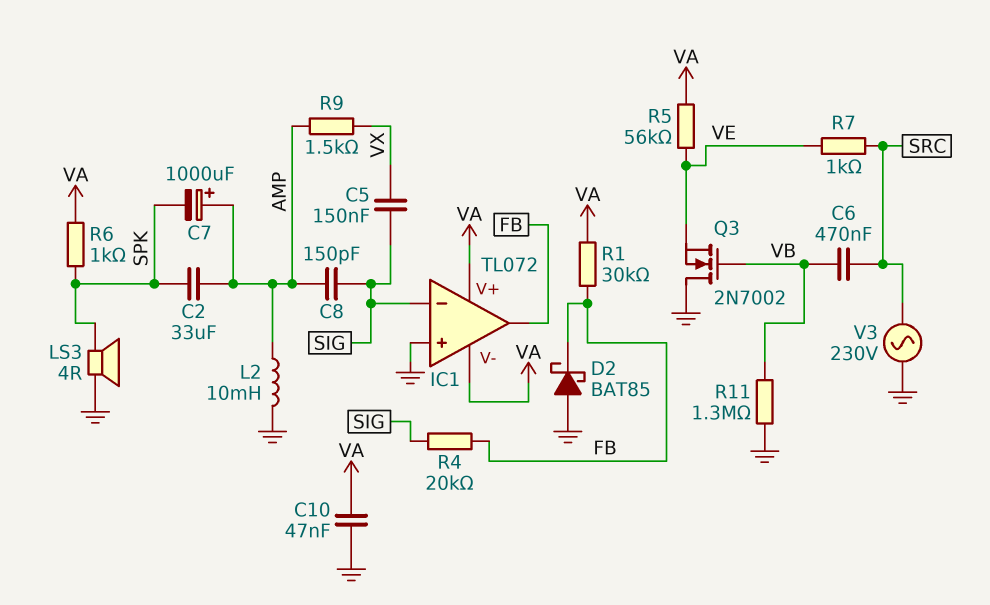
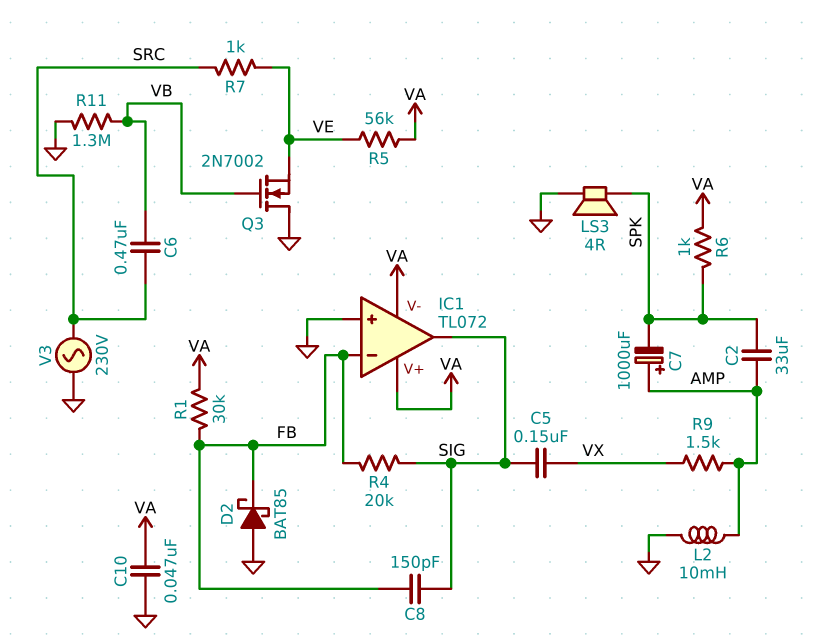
C8: 150pF (AMP, SIG) -> 150pF (FB, SIG)
IC1 pin in-: SIG -> FB
IC1 pin out: FB -> SIG

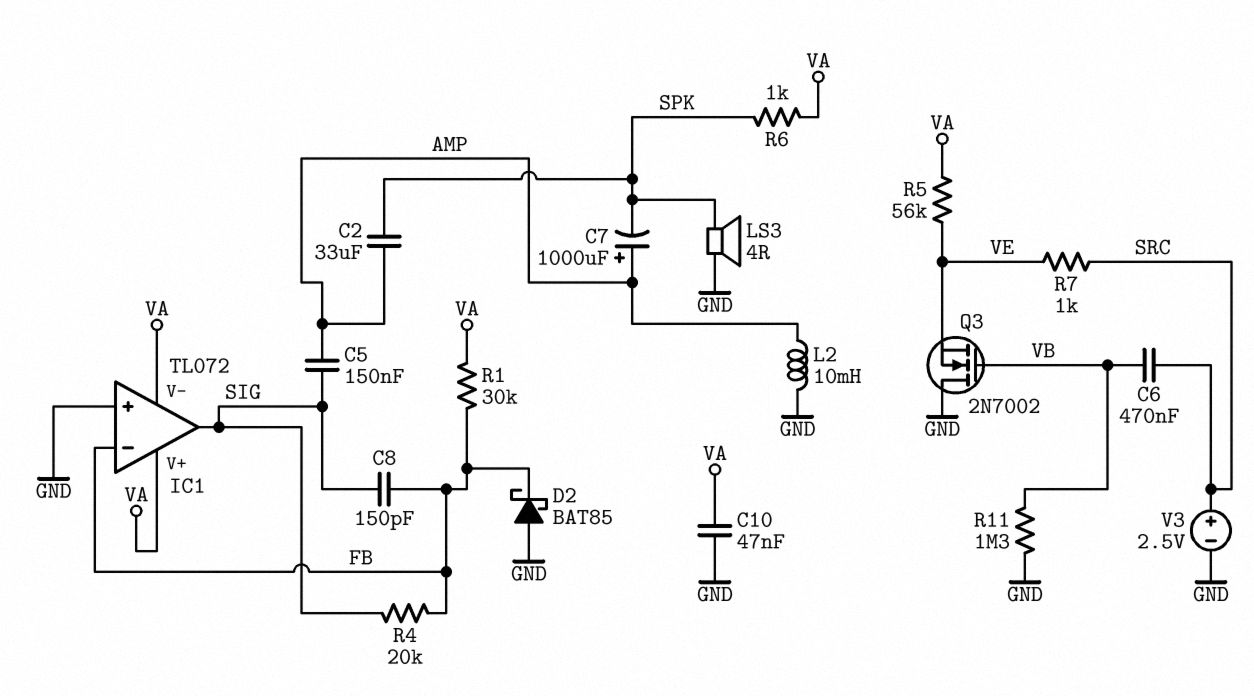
C5: 150nF (SIG, VX) -> 150nF (AMP, SIG)
R9: 1.5k (AMP, VX) -> none
V3: AC 230V (GND, SRC) -> 2.5V (plus SRC, minus GND)

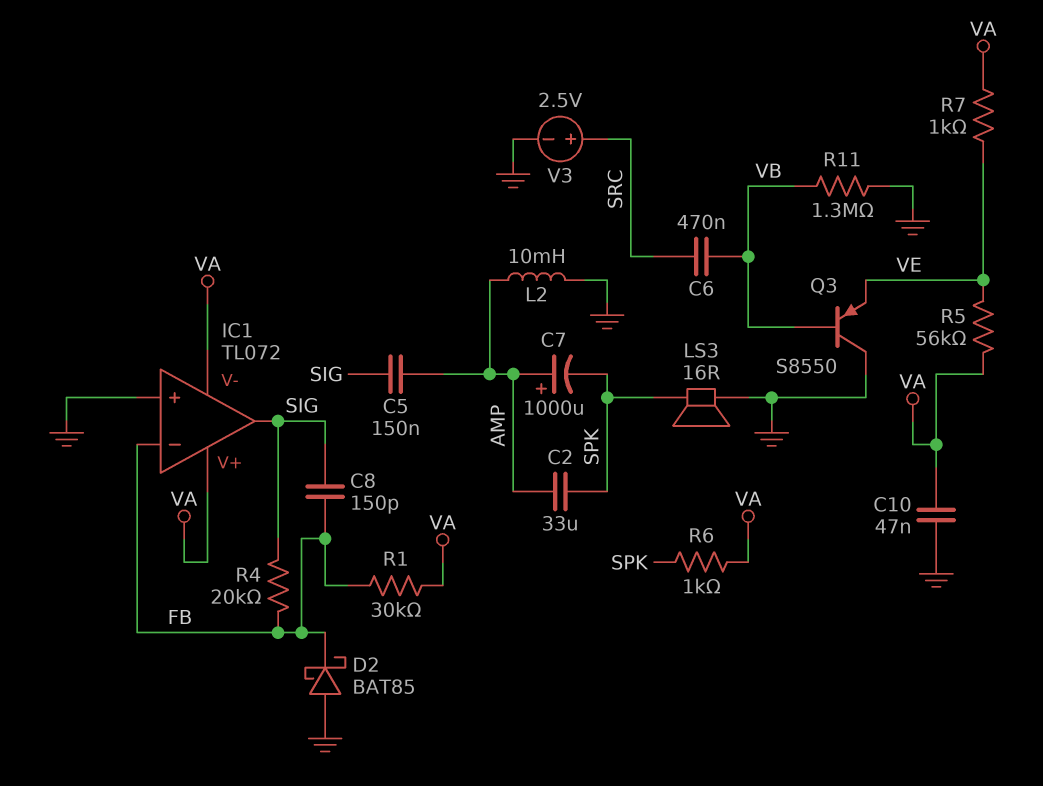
LS3: speaker 4R (GND, SPK) -> speaker 16R (GND, SPK)
Q3: NMOS 2N7002 (G VB, D GND, S VE) -> PNP S8550 (B VB, C GND, E VE)
R7: 1k (SRC, VE) -> 1k (VA, VE)

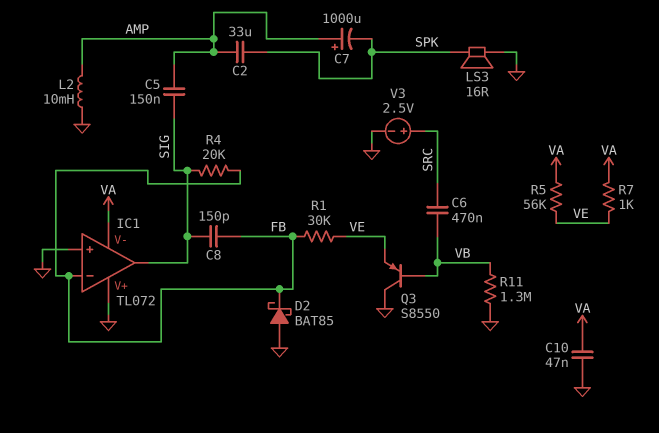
IC1 pin V+: VA -> GND
R1: 30k (FB, VA) -> 30k (FB, VE)
R6: 1k (SPK, VA) -> none

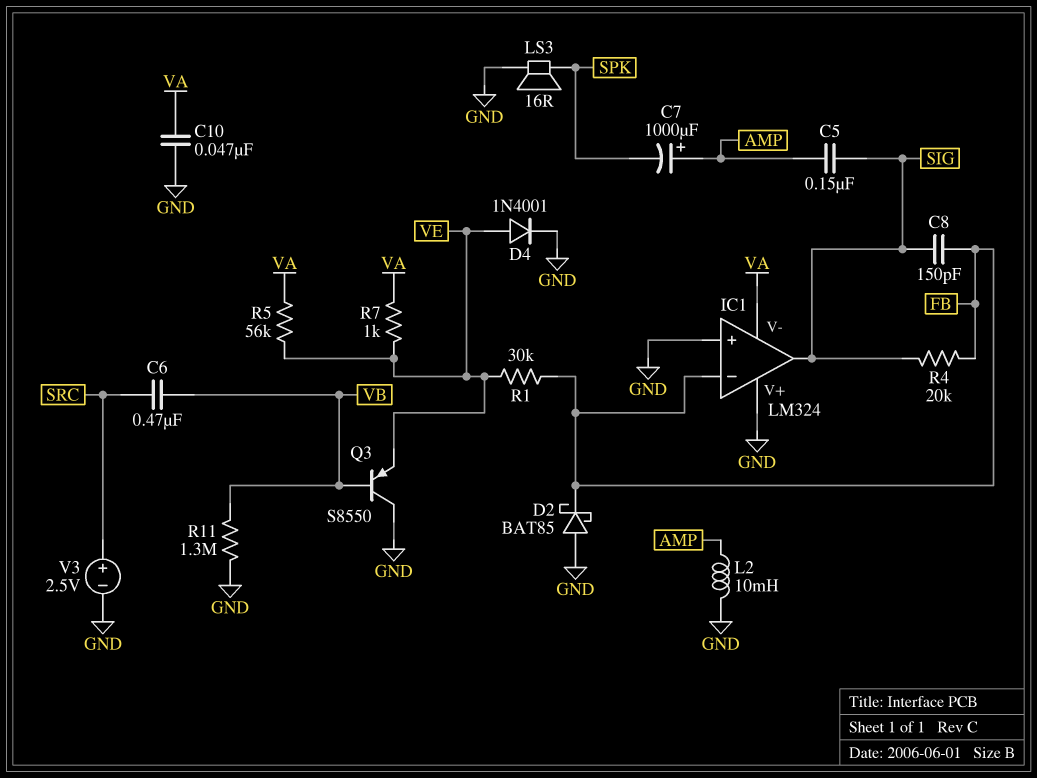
C2: 33uF (AMP, SPK) -> none
D4: none -> diode 1N4001 (A VE, K GND)
IC1: TL072 -> LM324

